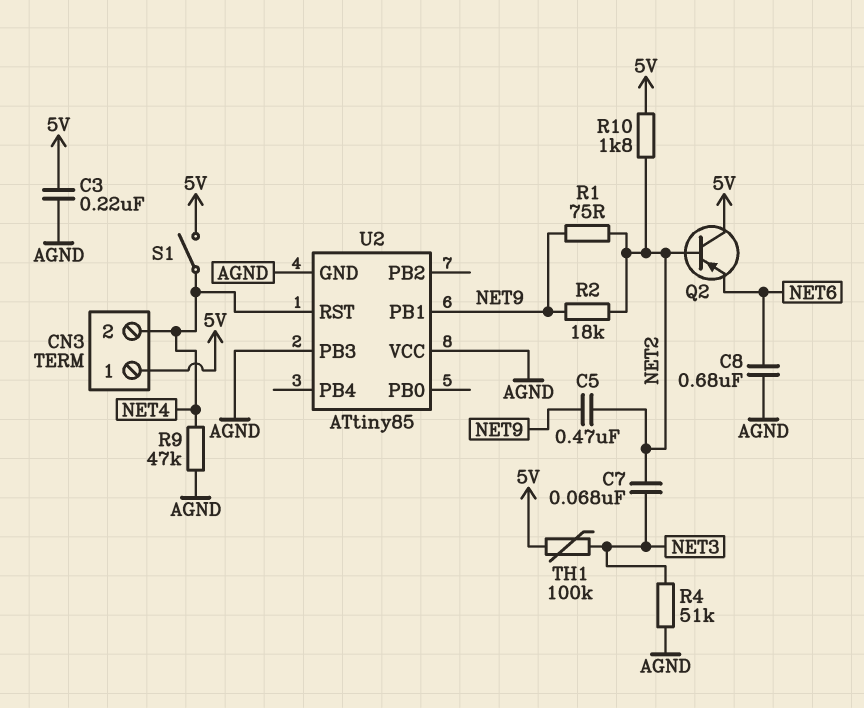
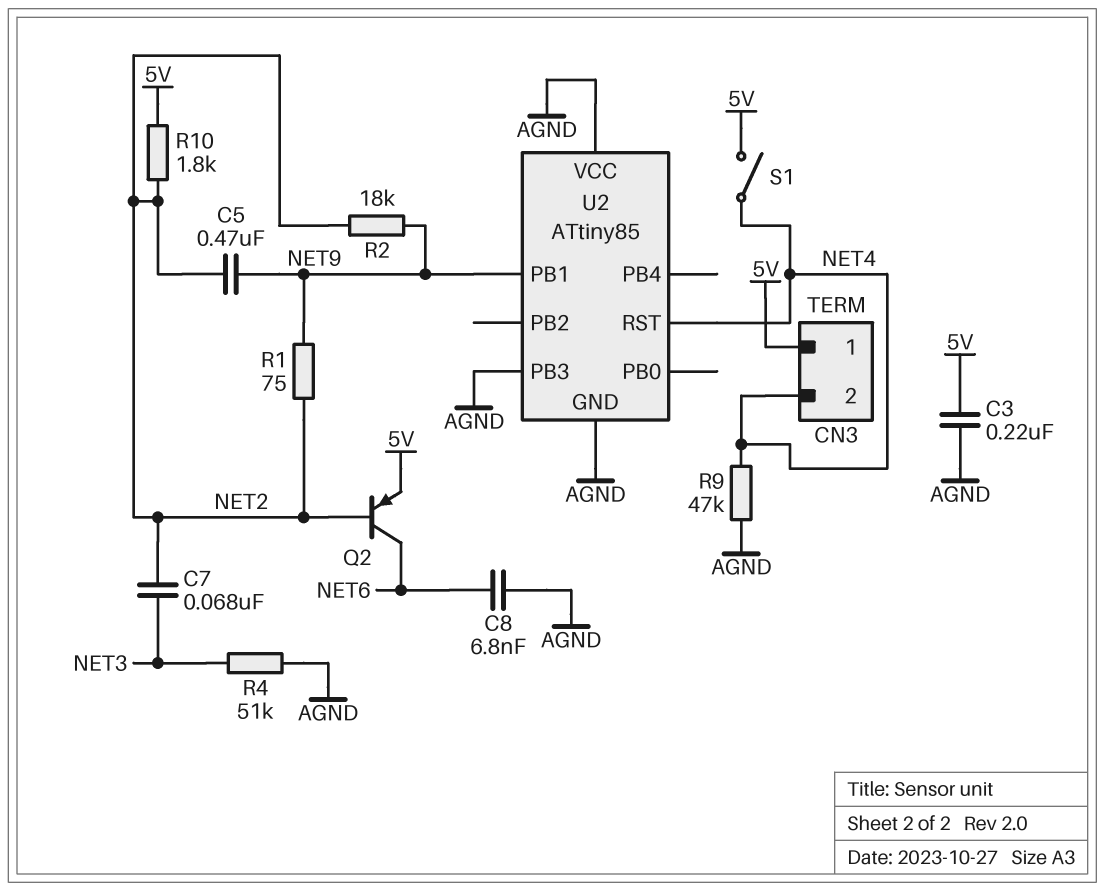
C8: 680nF (AGND, NET6) -> 6.8nF (AGND, NET6)
Q2: PNP (B NET2, C 5V, E NET6) -> PNP (B NET2, C NET6, E 5V)
TH1: 100k (5V, NET3) -> none

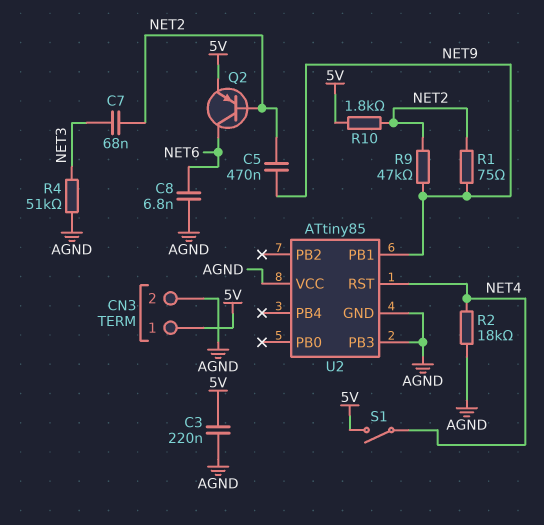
CN3 pin 2: NET4 -> AGND
R2: 18k (NET2, NET9) -> 18k (AGND, NET4)
R9: 47k (AGND, NET4) -> 47k (NET2, NET9)

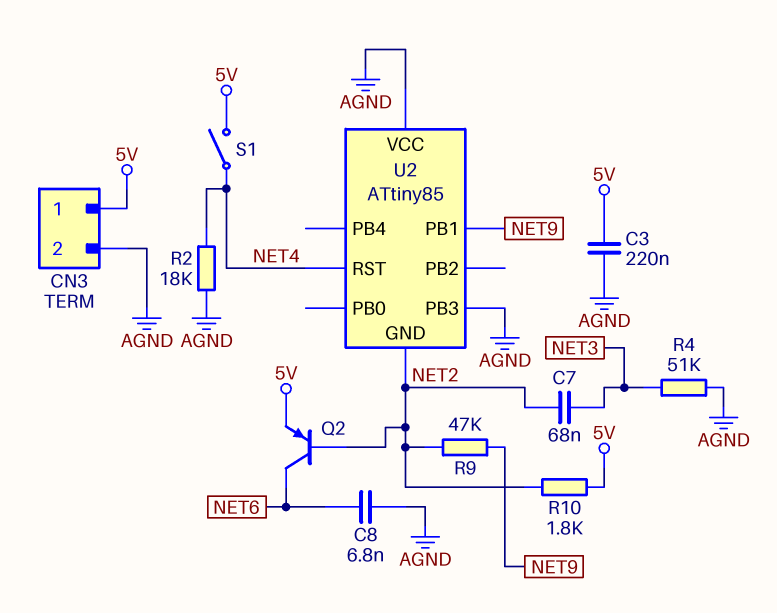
C5: 470nF (NET2, NET9) -> none
R1: 75 (NET2, NET9) -> none
U2 pin GND: AGND -> NET2

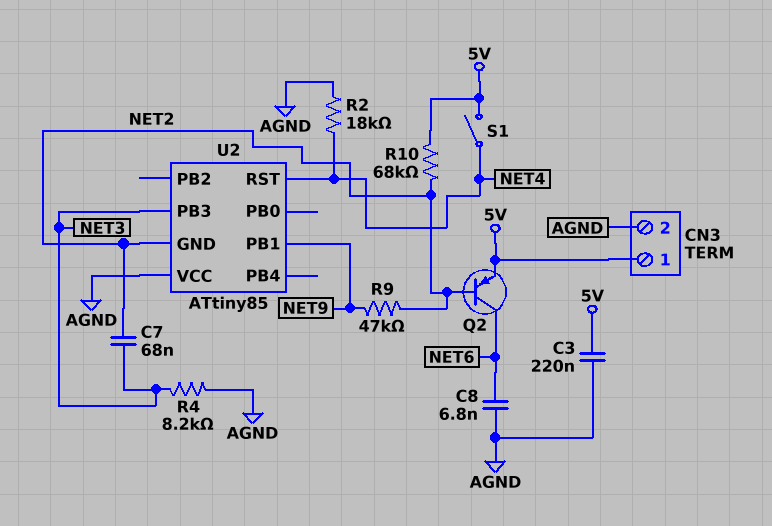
R4: 51k (AGND, NET3) -> 8.2k (AGND, NET3)
R10: 1.8k (5V, NET2) -> 68k (5V, NET2)
U2 pin PB3: AGND -> NET3

